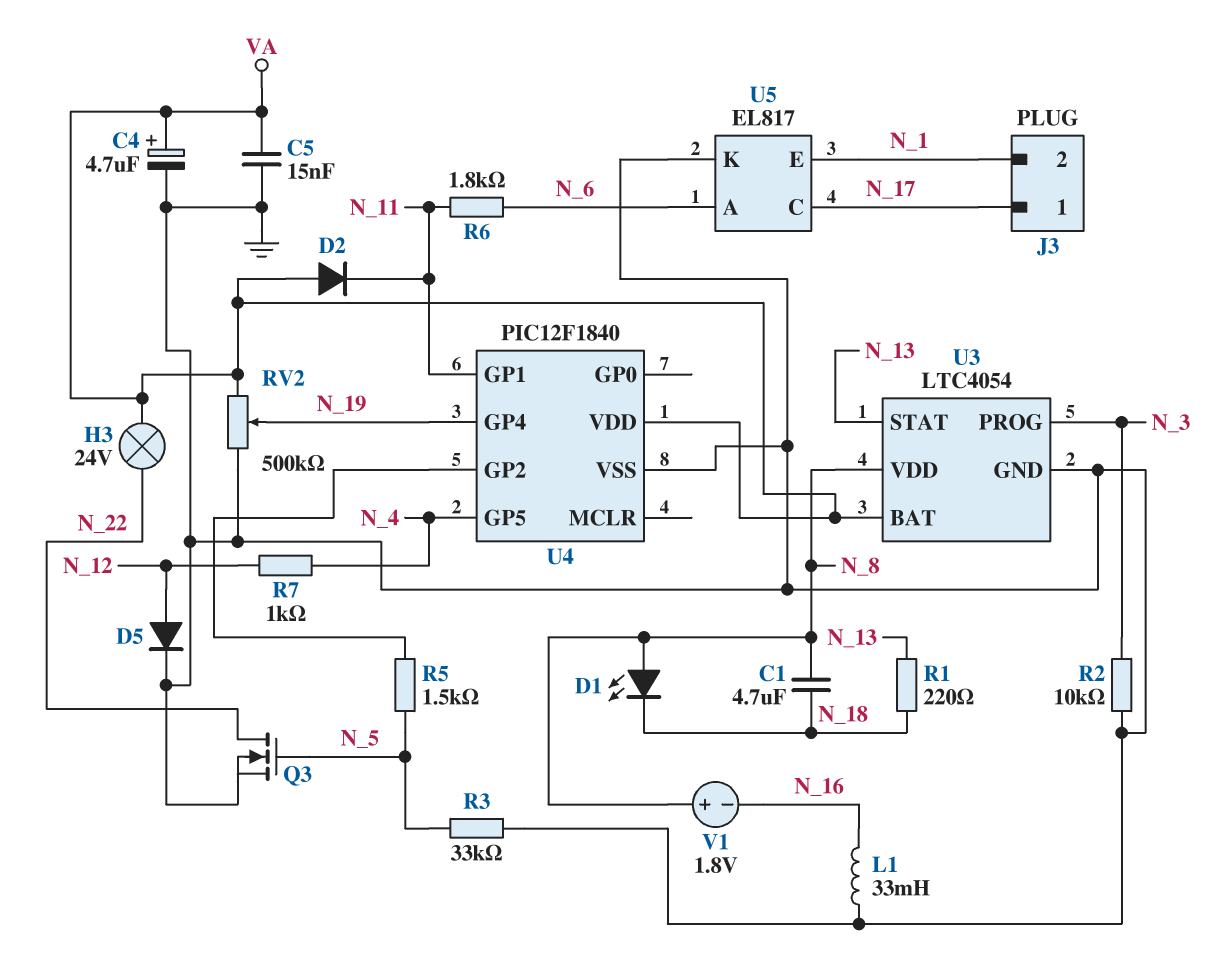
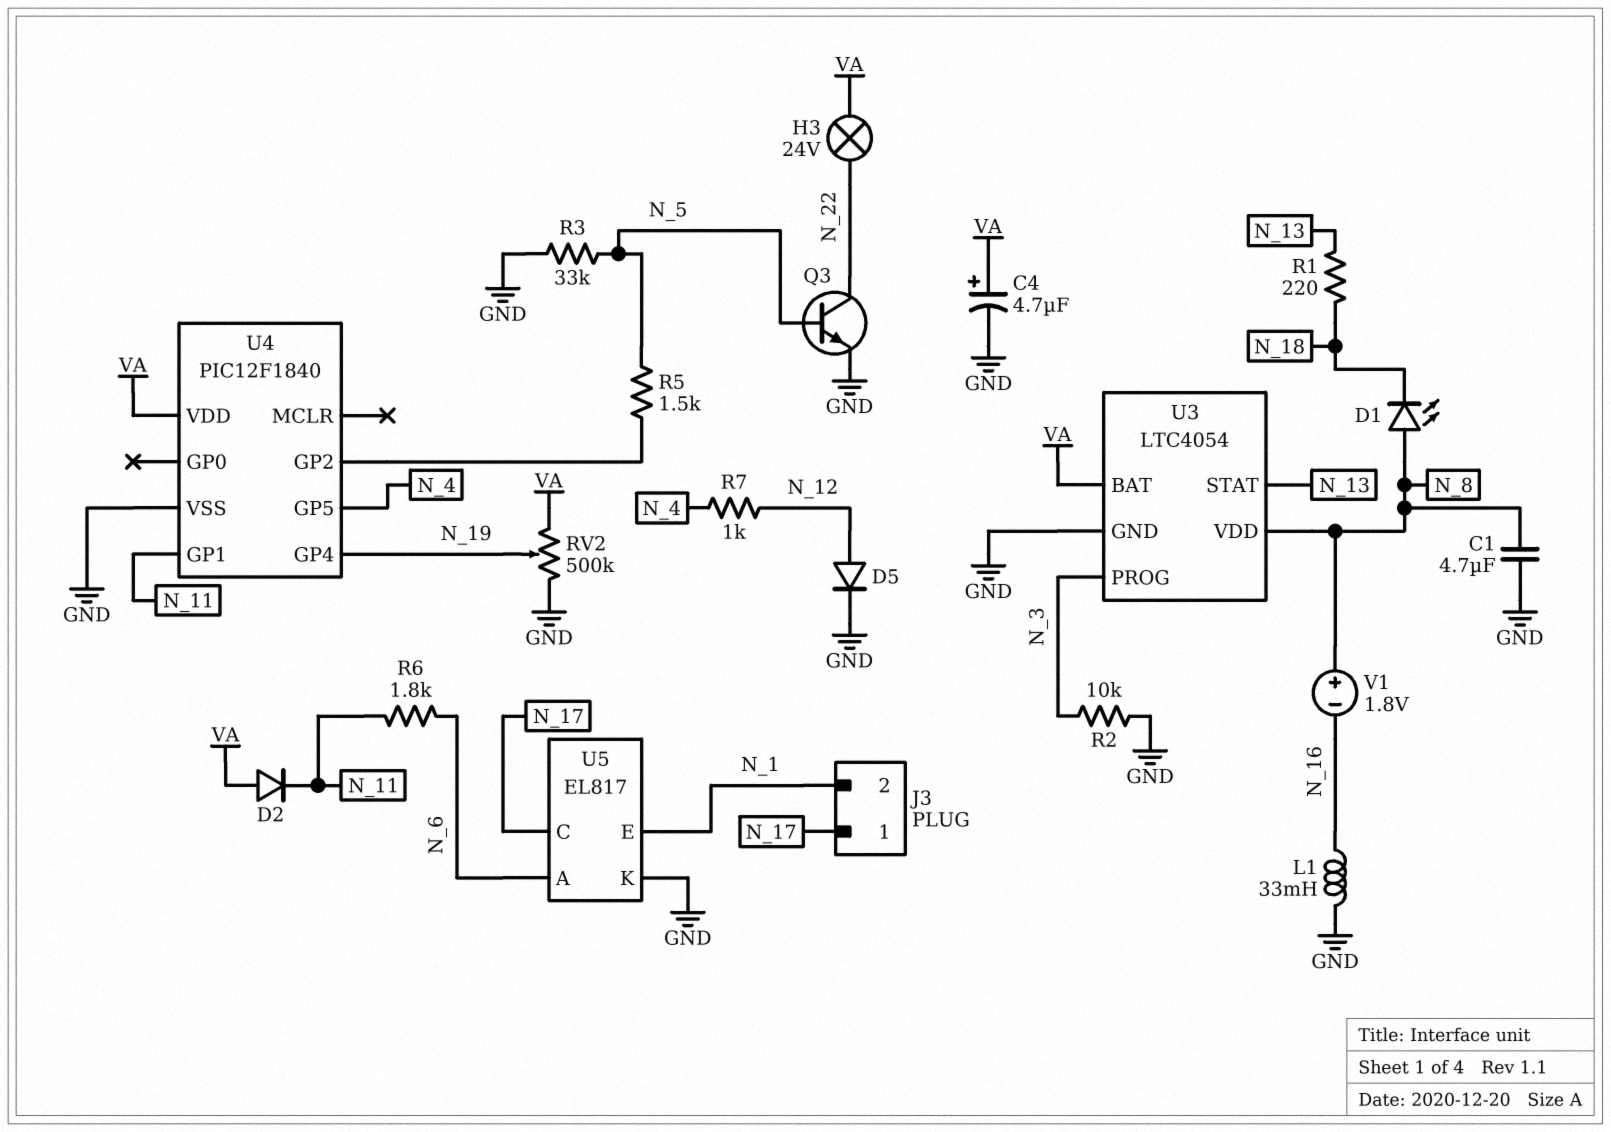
C1: 4.7uF (N_8, N_18) -> 4.7uF (GND, N_8)
C5: 15nF (GND, VA) -> none
Q3: NMOS (G N_5, D N_22, S GND) -> NPN (B N_5, C N_22, E GND)

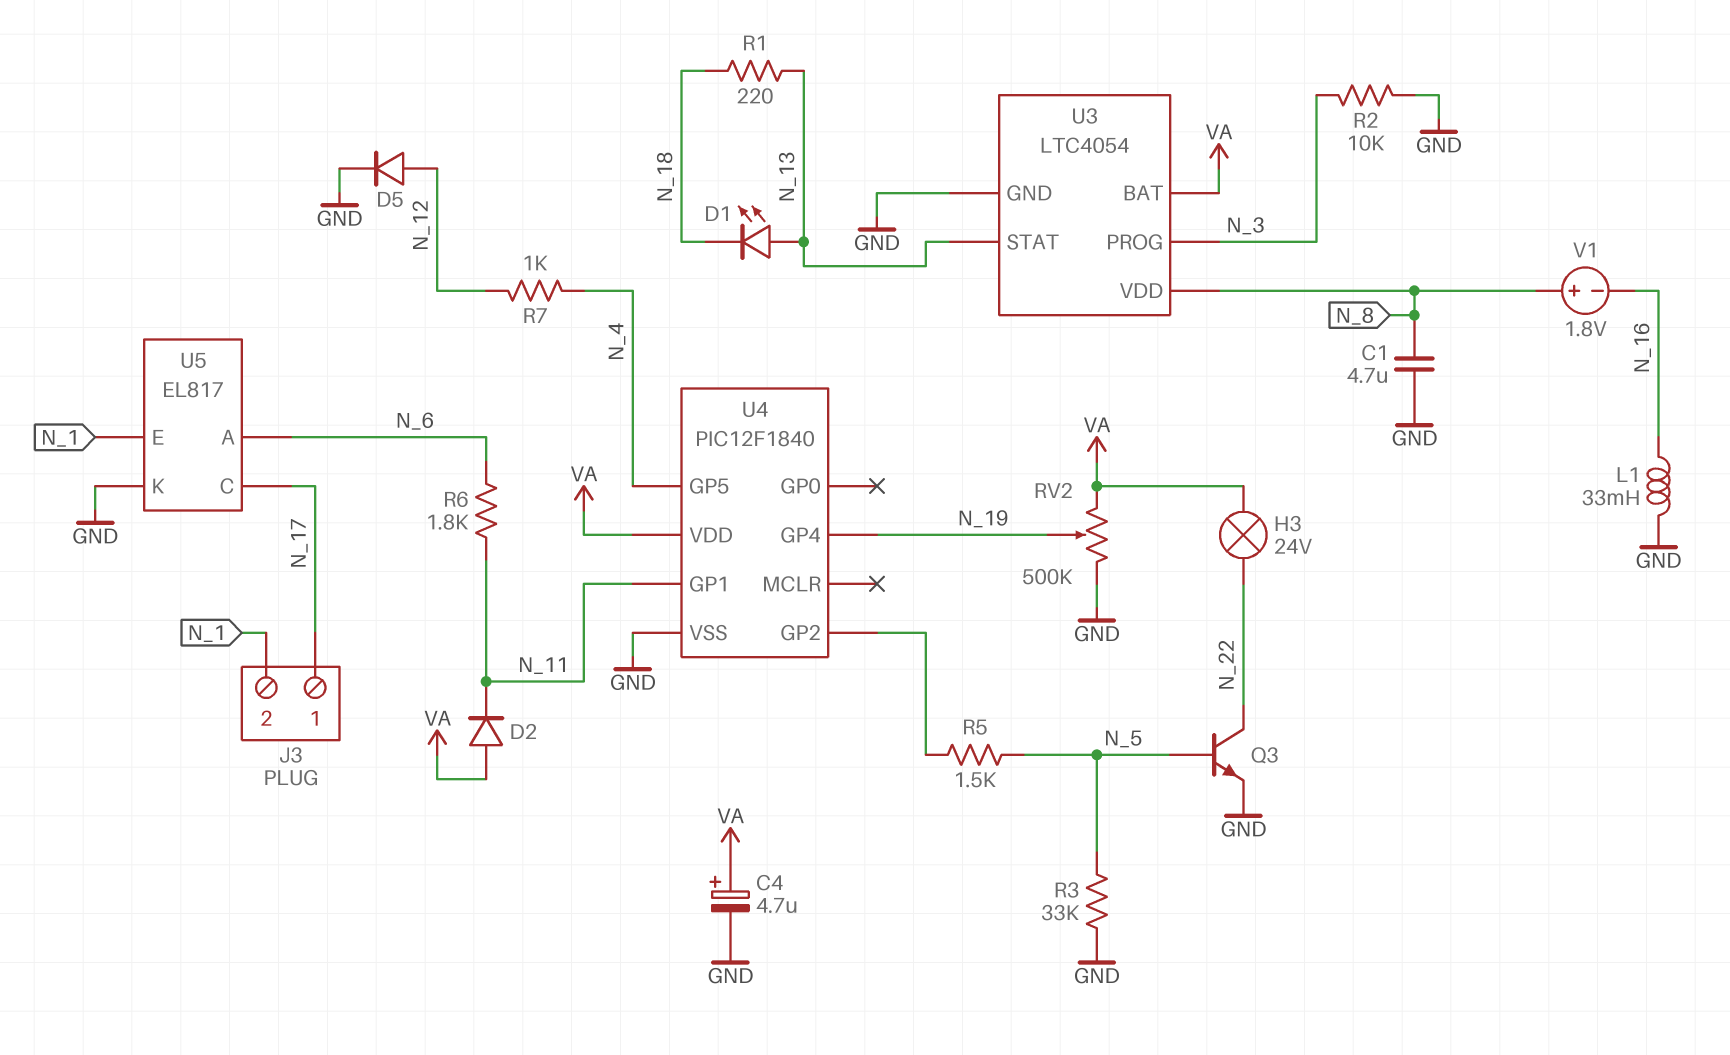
D1: LED (A N_8, K N_18) -> LED (A N_13, K N_18)

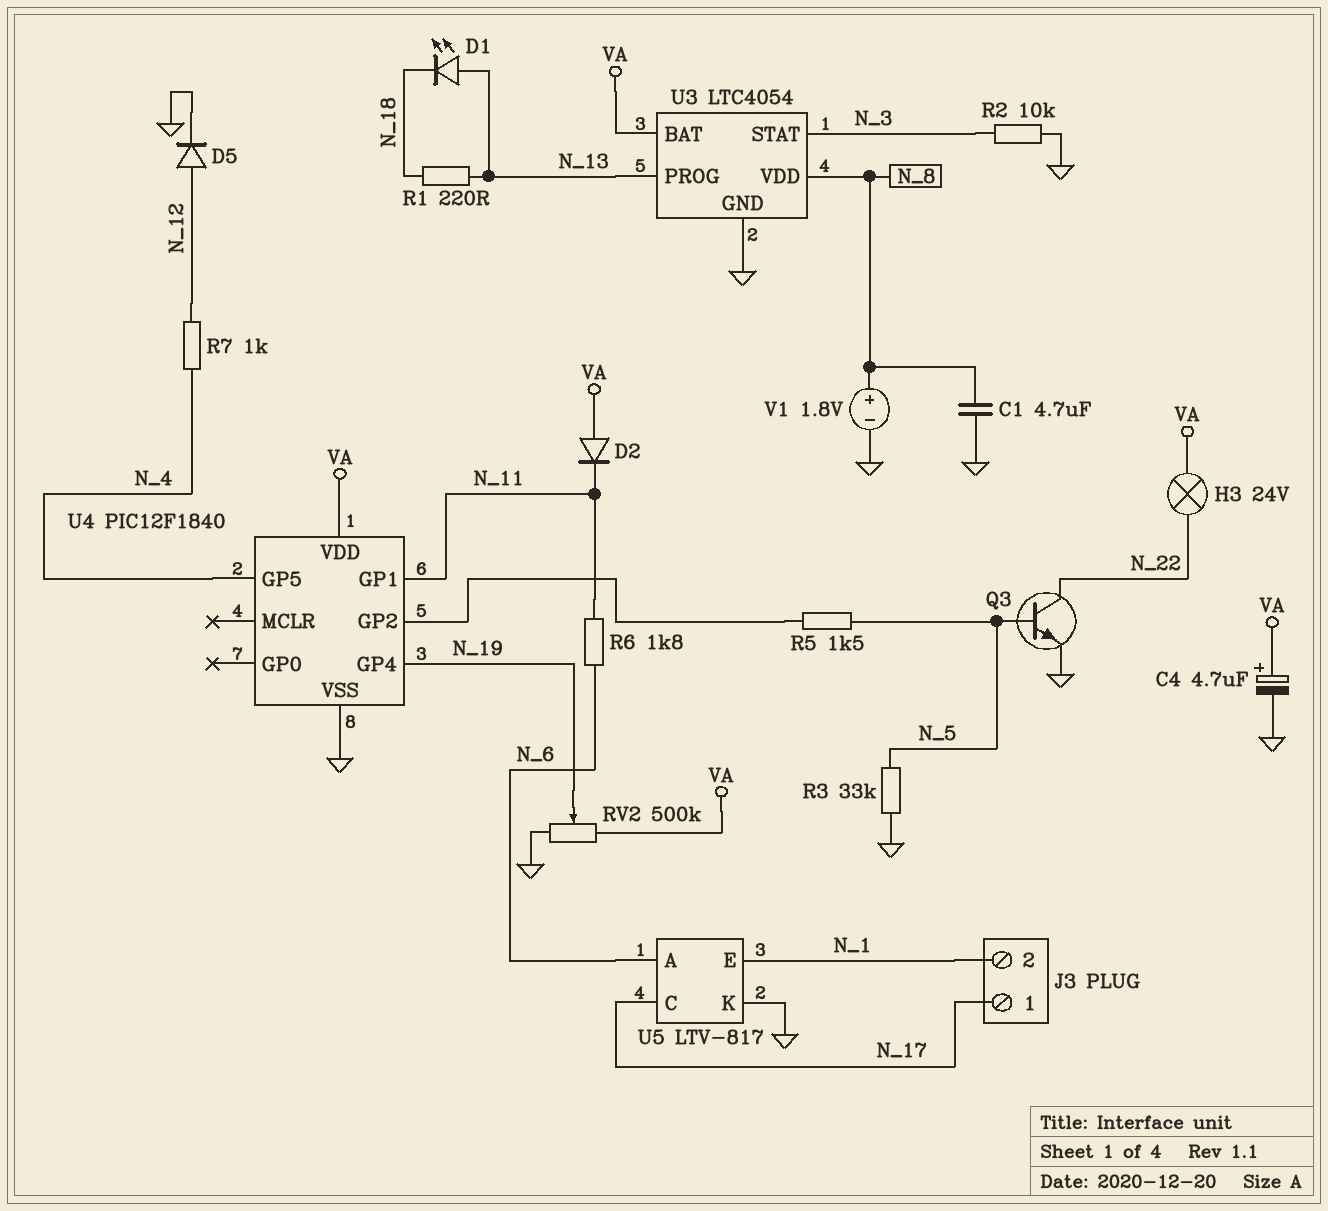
L1: 33mH (GND, N_16) -> none
U3 pin PROG: N_3 -> N_13
U3 pin STAT: N_13 -> N_3
U5: EL817 -> LTV-817
V1: 1.8V (plus N_8, minus N_16) -> 1.8V (plus N_8, minus GND)

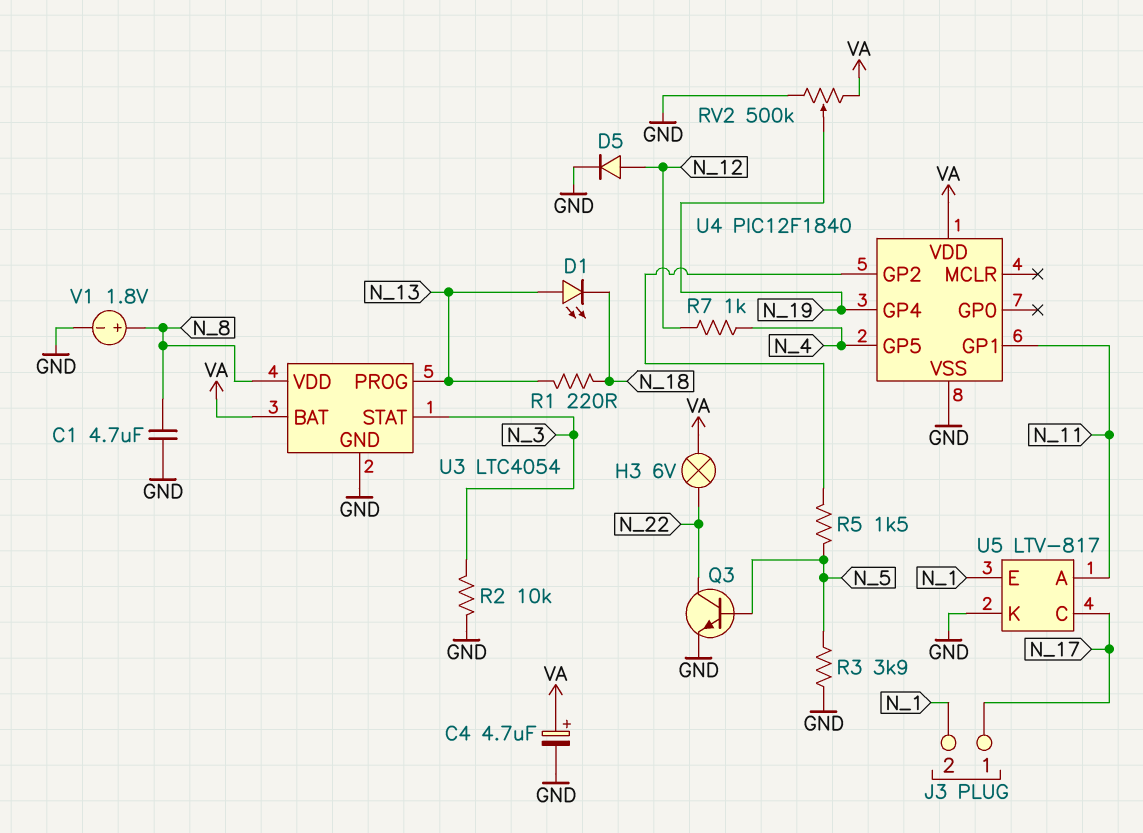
D2: diode (A VA, K N_11) -> none
H3: lamp 24V (N_22, VA) -> lamp 6V (N_22, VA)
R3: 33k (GND, N_5) -> 3.9k (GND, N_5)
R6: 1.8k (N_6, N_11) -> none
U5 pin A: N_6 -> N_11

